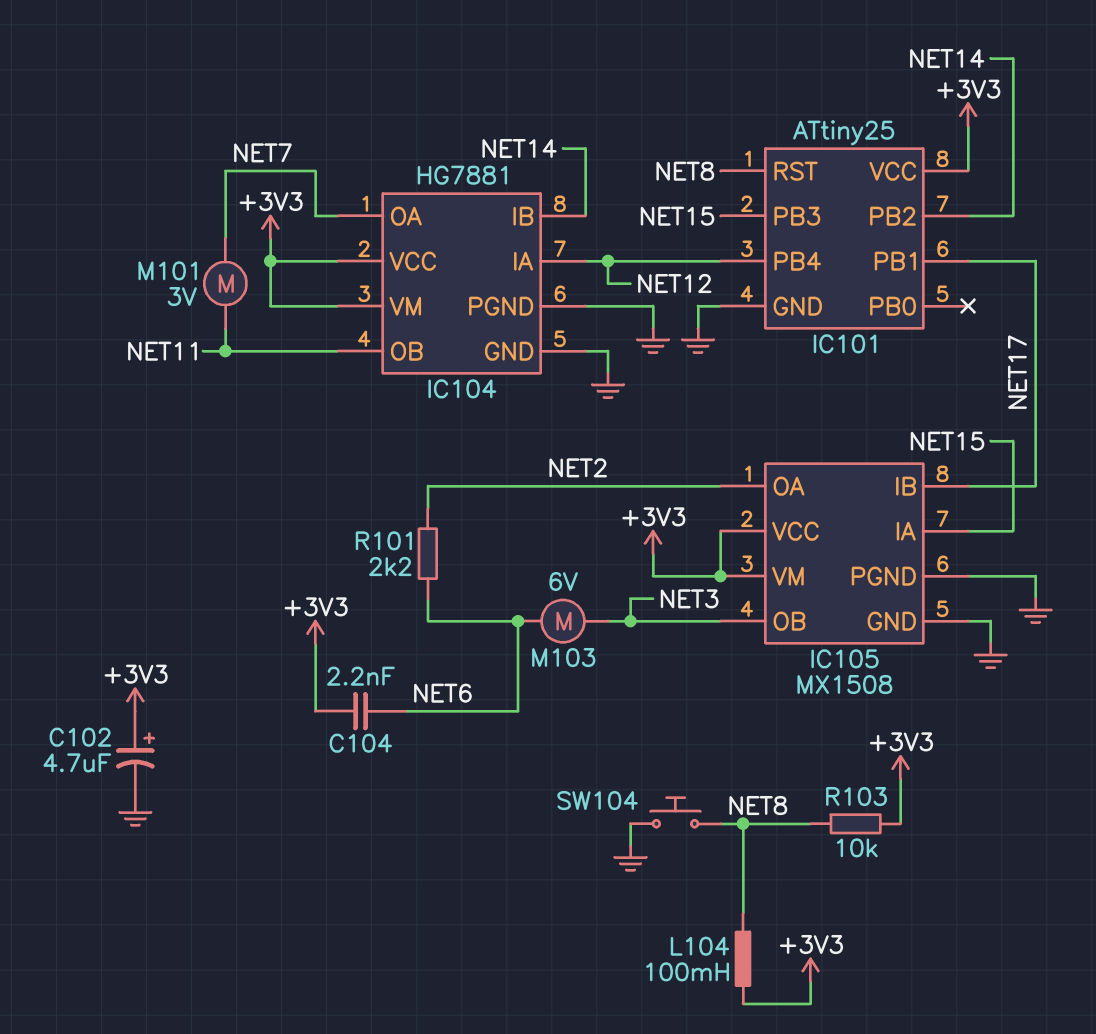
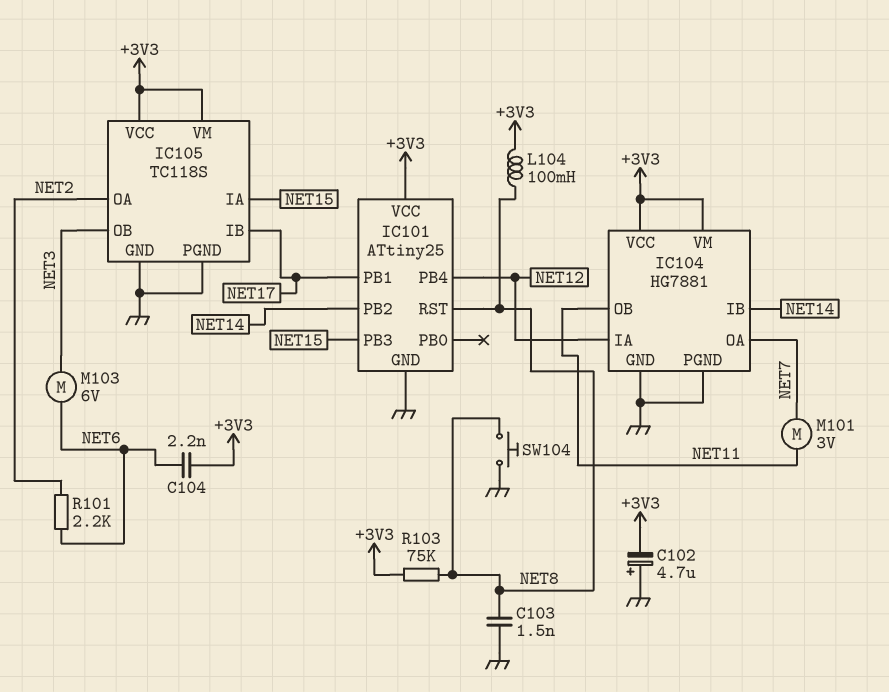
C102: 4.7uF (plus +3V3, minus GND) -> 4.7uF (plus GND, minus +3V3)
C103: none -> 1.5nF (GND, NET8)
IC105: MX1508 -> TC118S
R103: 10k (+3V3, NET8) -> 75k (+3V3, NET8)

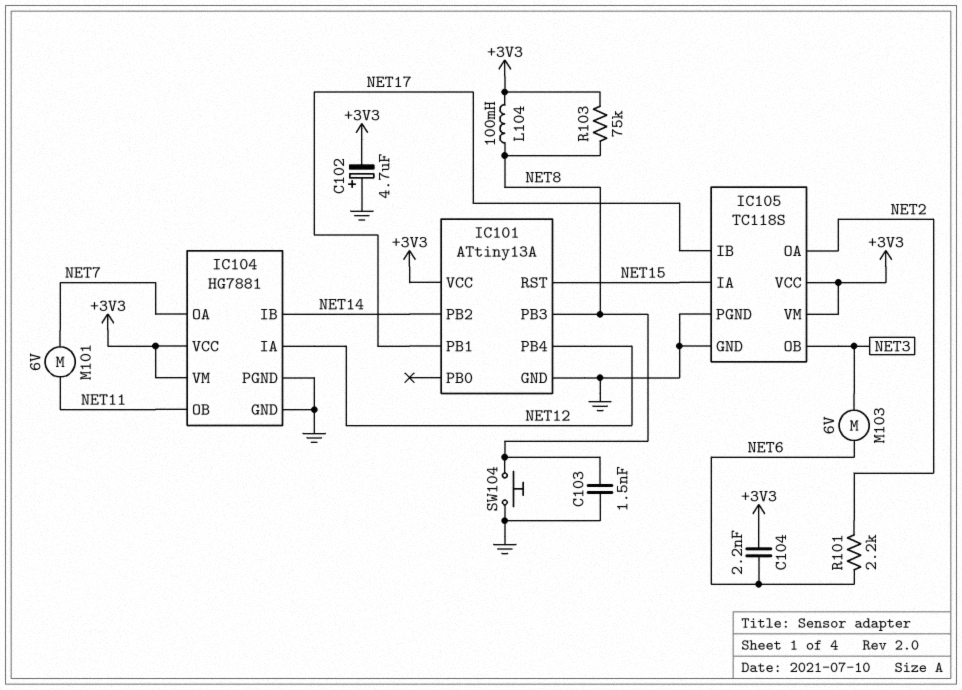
IC101: ATtiny25 -> ATtiny13A
IC101 pin PB3: NET15 -> NET8
IC101 pin RST: NET8 -> NET15
M101: motor 3V (NET7, NET11) -> motor 6V (NET7, NET11)

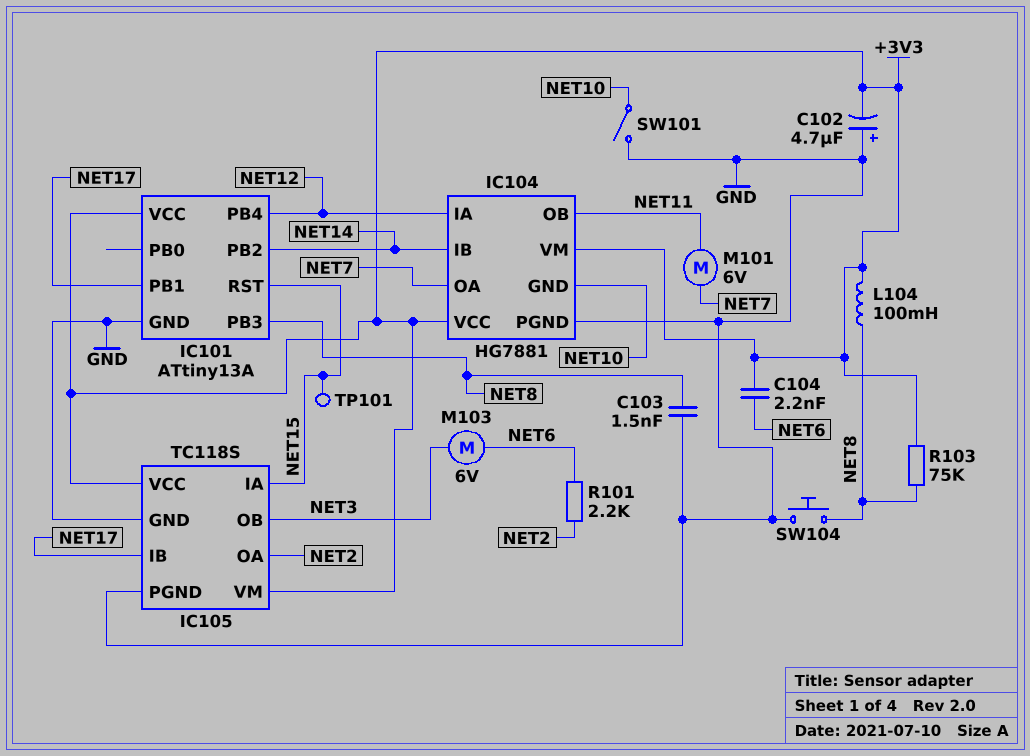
IC104 pin GND: GND -> NET10
SW101: none -> switch (GND, NET10)
TP101: none -> test point (NET15)

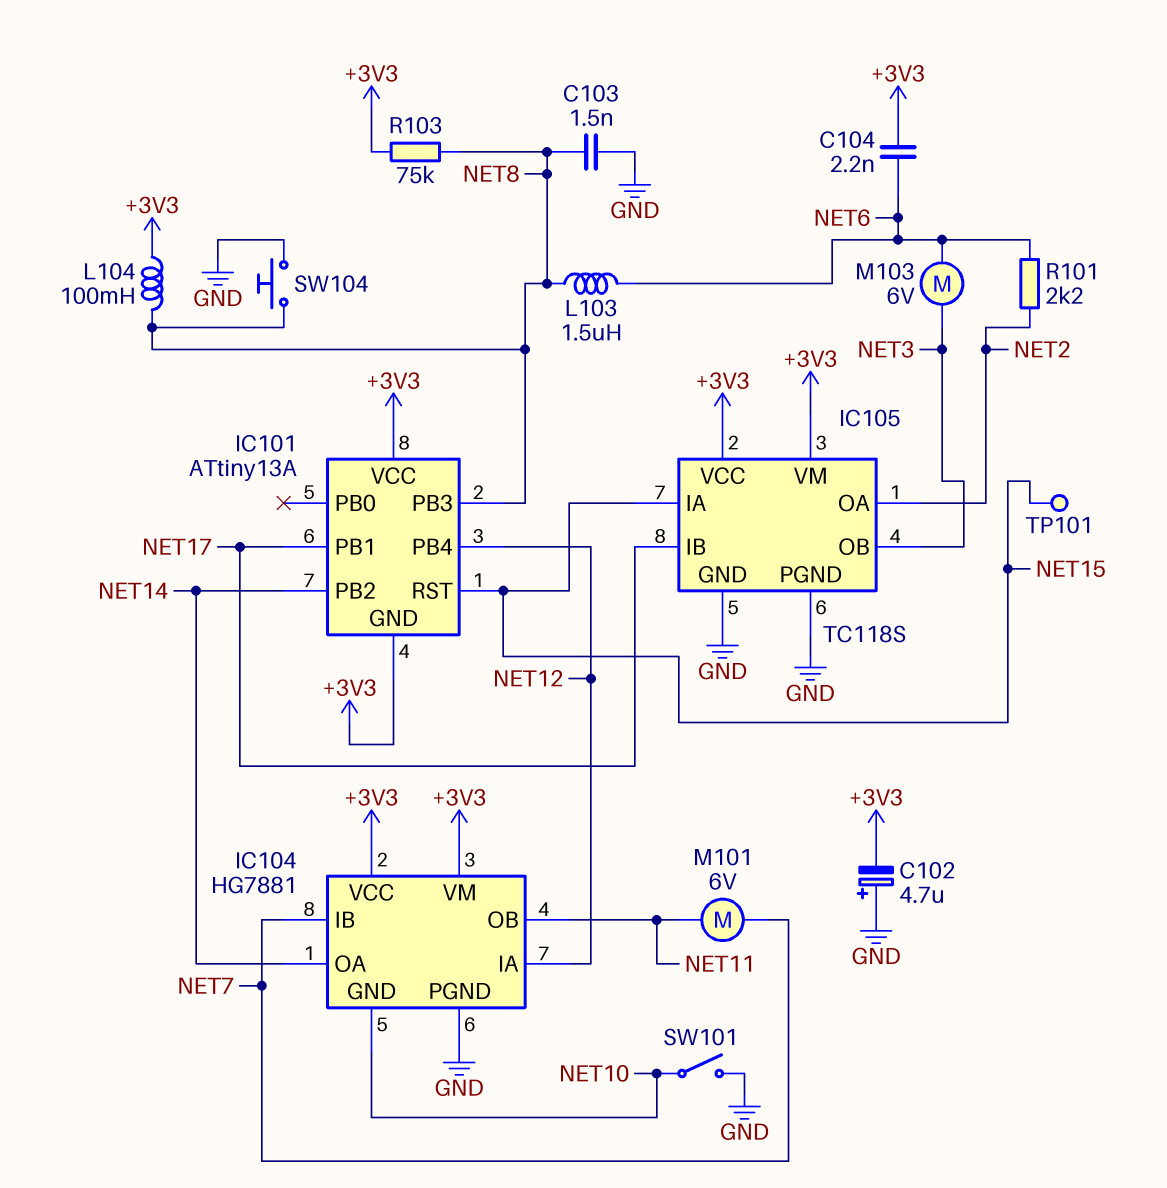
IC101 pin GND: GND -> +3V3
IC104 pin IB: NET14 -> NET7
IC104 pin OA: NET7 -> NET14
L103: none -> 1.5uH (NET6, NET8)

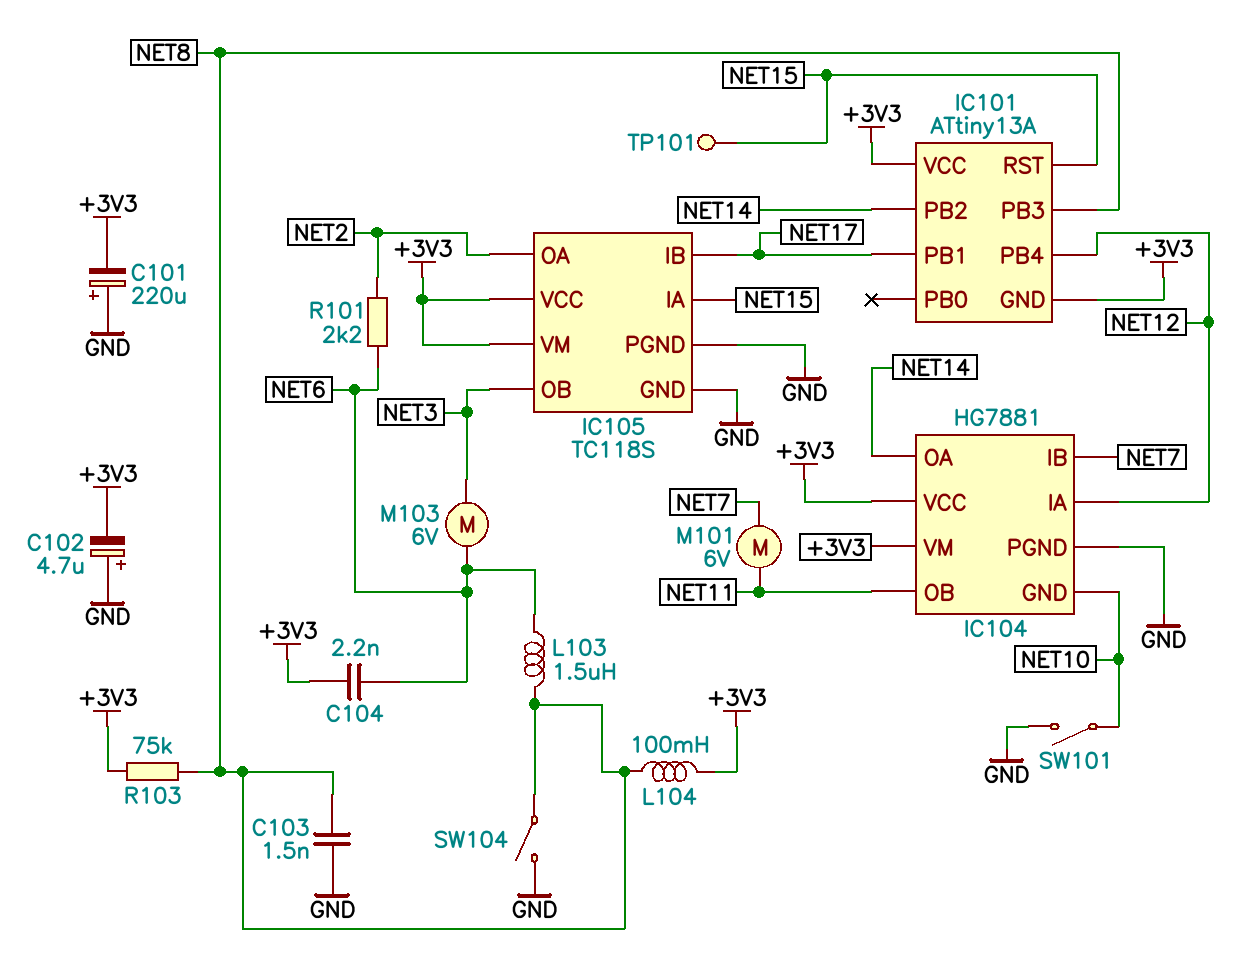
C101: none -> 220uF (plus GND, minus +3V3)
SW104: button (GND, NET8) -> switch (GND, NET8)

